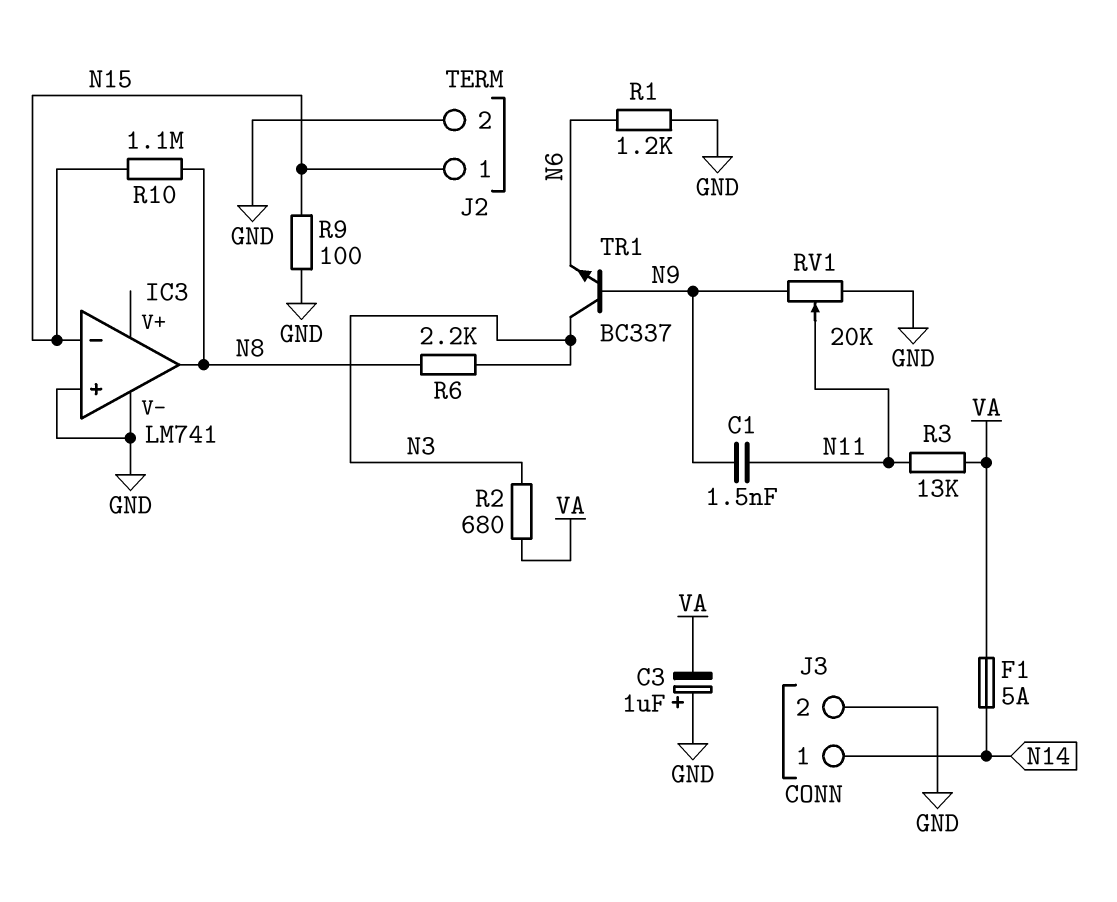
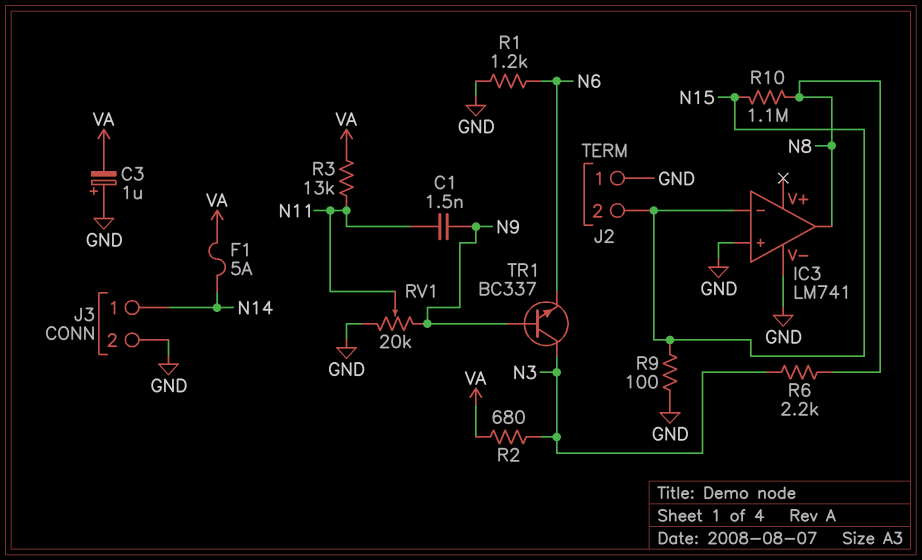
J2 pin 1: N15 -> GND
J2 pin 2: GND -> N15

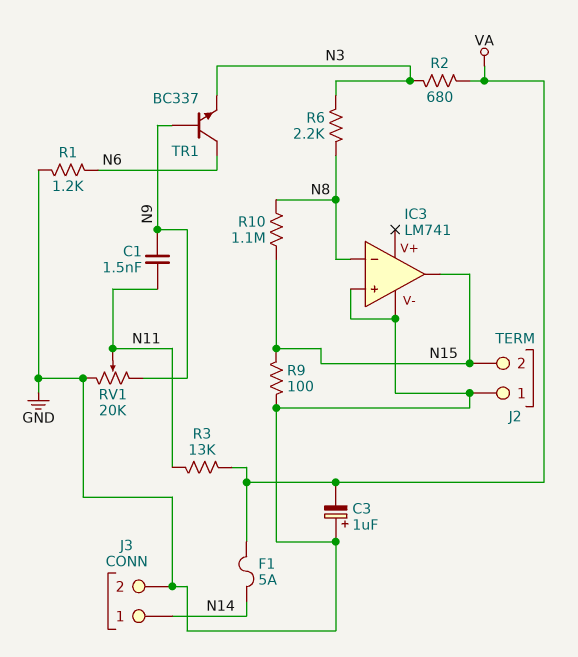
IC3 pin in-: N15 -> N8
IC3 pin out: N8 -> N15
TR1: NPN BC337 (B N9, C N3, E N6) -> NPN BC337 (B N9, C N6, E N3)

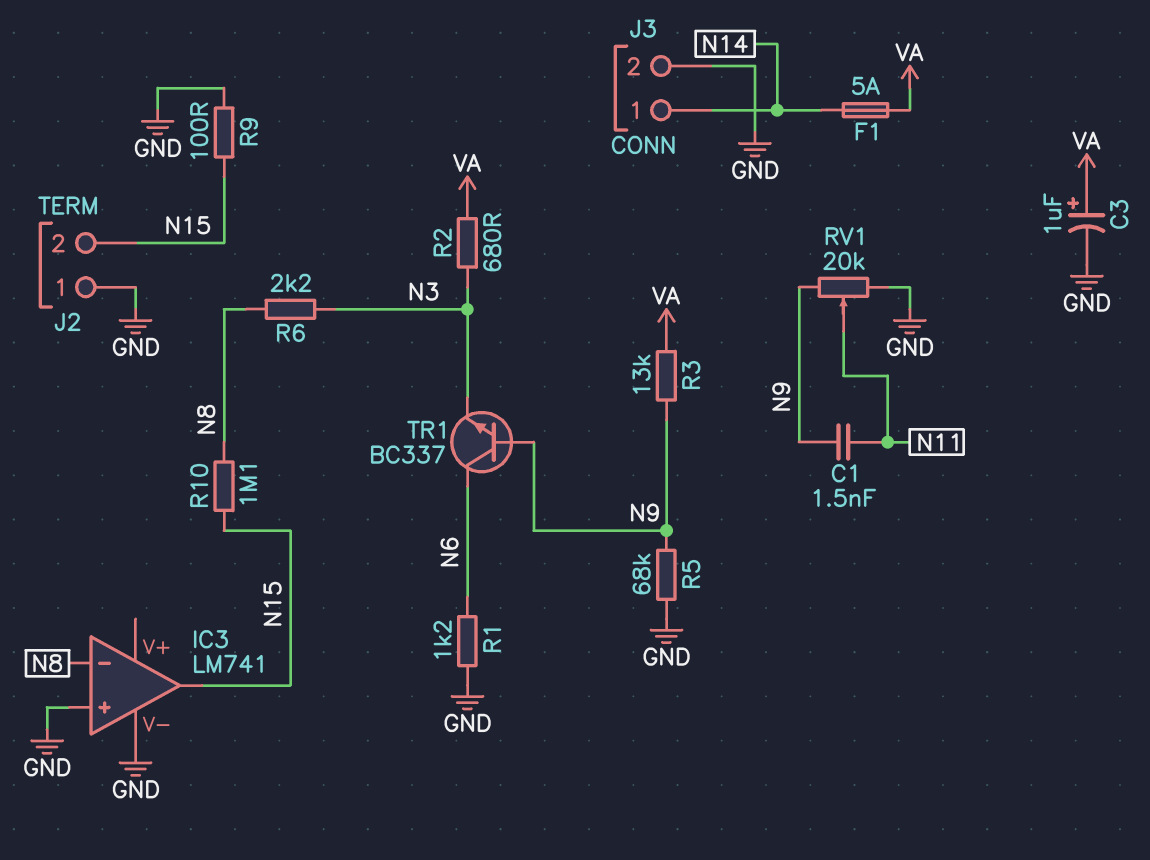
C3: 1uF (plus GND, minus VA) -> 1uF (plus VA, minus GND)
R3: 13k (N11, VA) -> 13k (N9, VA)
R5: none -> 68k (GND, N9)

